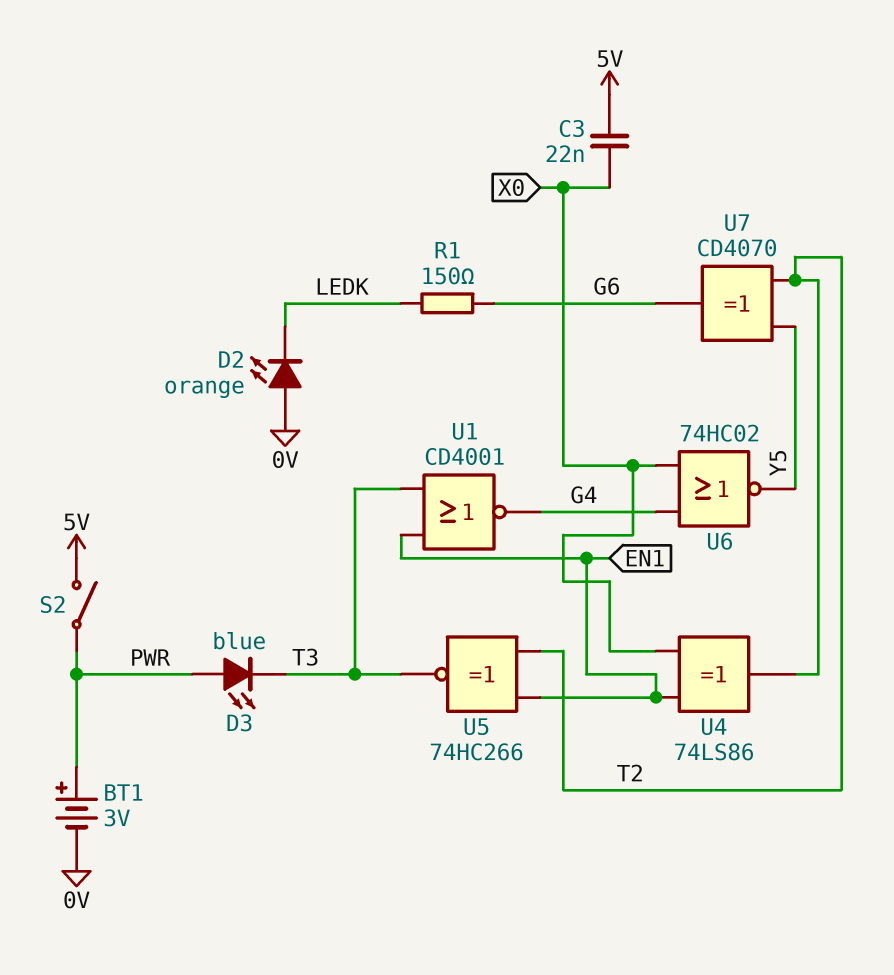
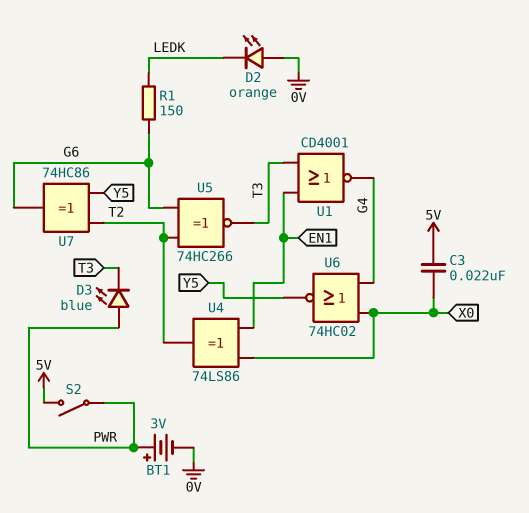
U5: XNOR 74HC266 (in EN1, in T2, out T3) -> XNOR 74HC266 (in G6, in T2, out T3)
U7: XOR CD4070 (in T2, in Y5, out G6) -> XOR 74HC86 (in T2, in Y5, out G6)

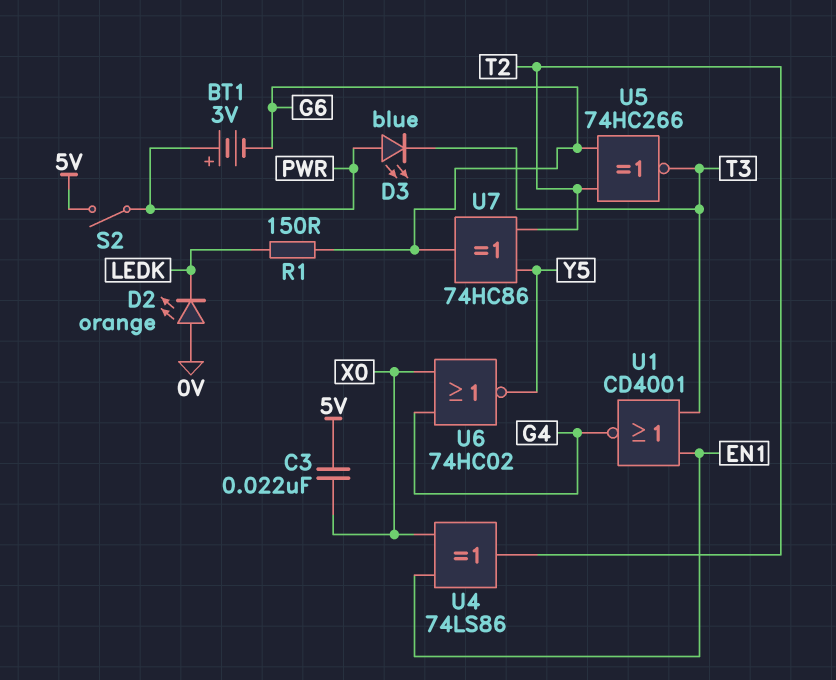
BT1: 3V (plus PWR, minus 0V) -> 3V (plus PWR, minus G6)

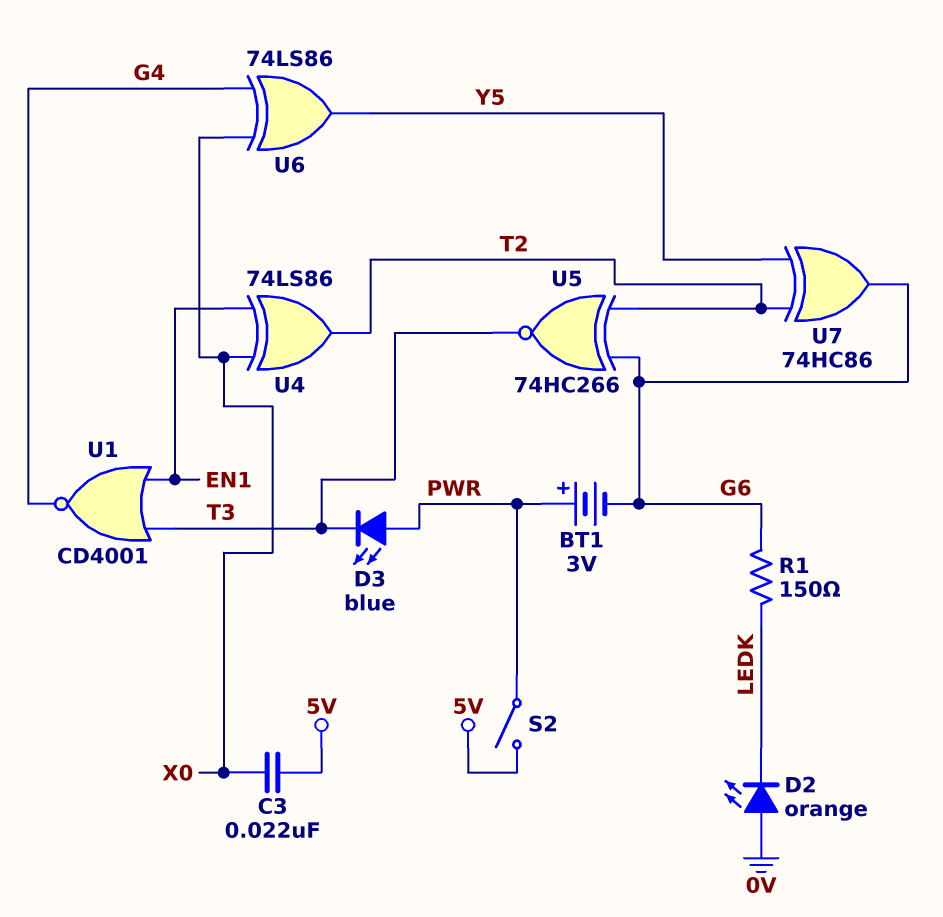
U6: NOR 74HC02 (in G4, in X0, out Y5) -> XOR 74LS86 (in G4, in X0, out Y5)

